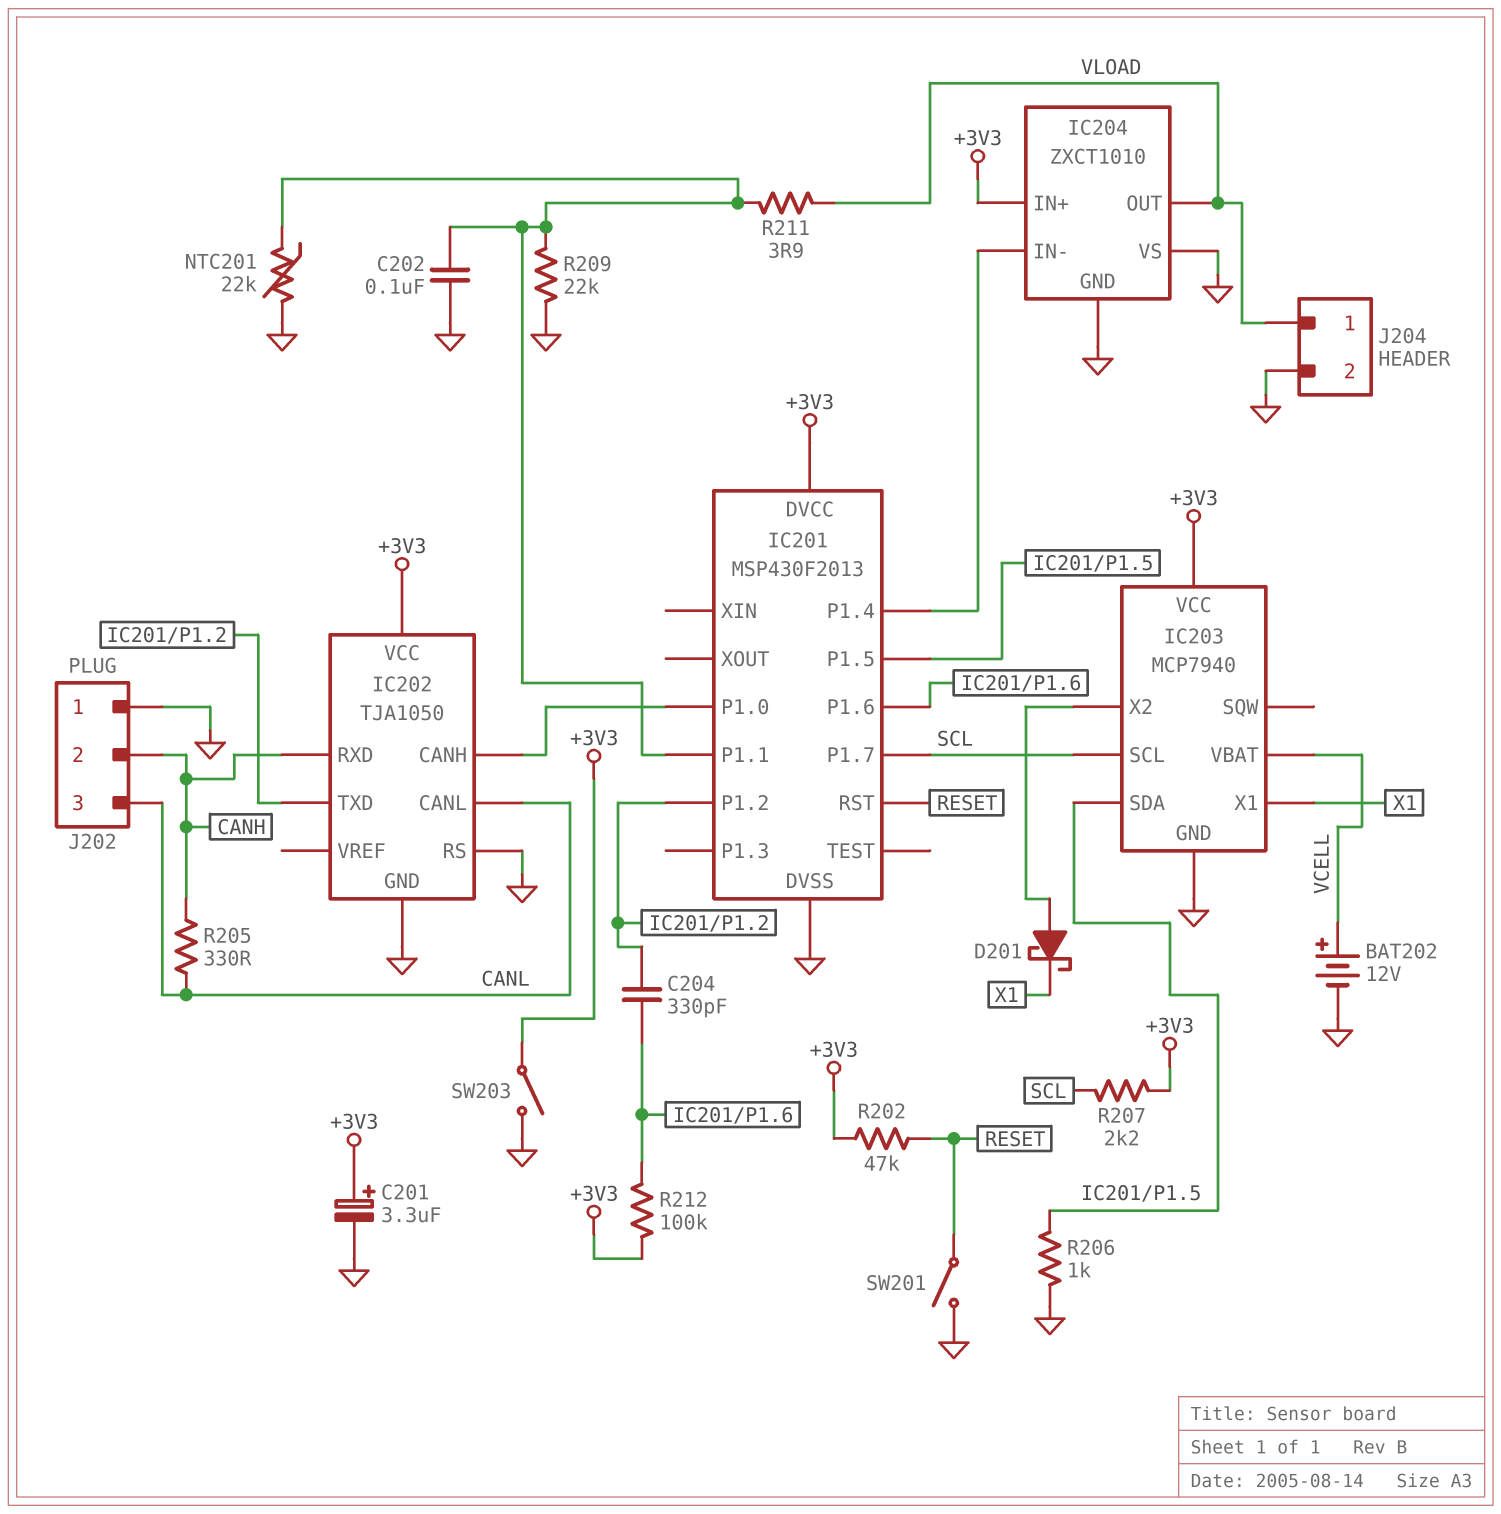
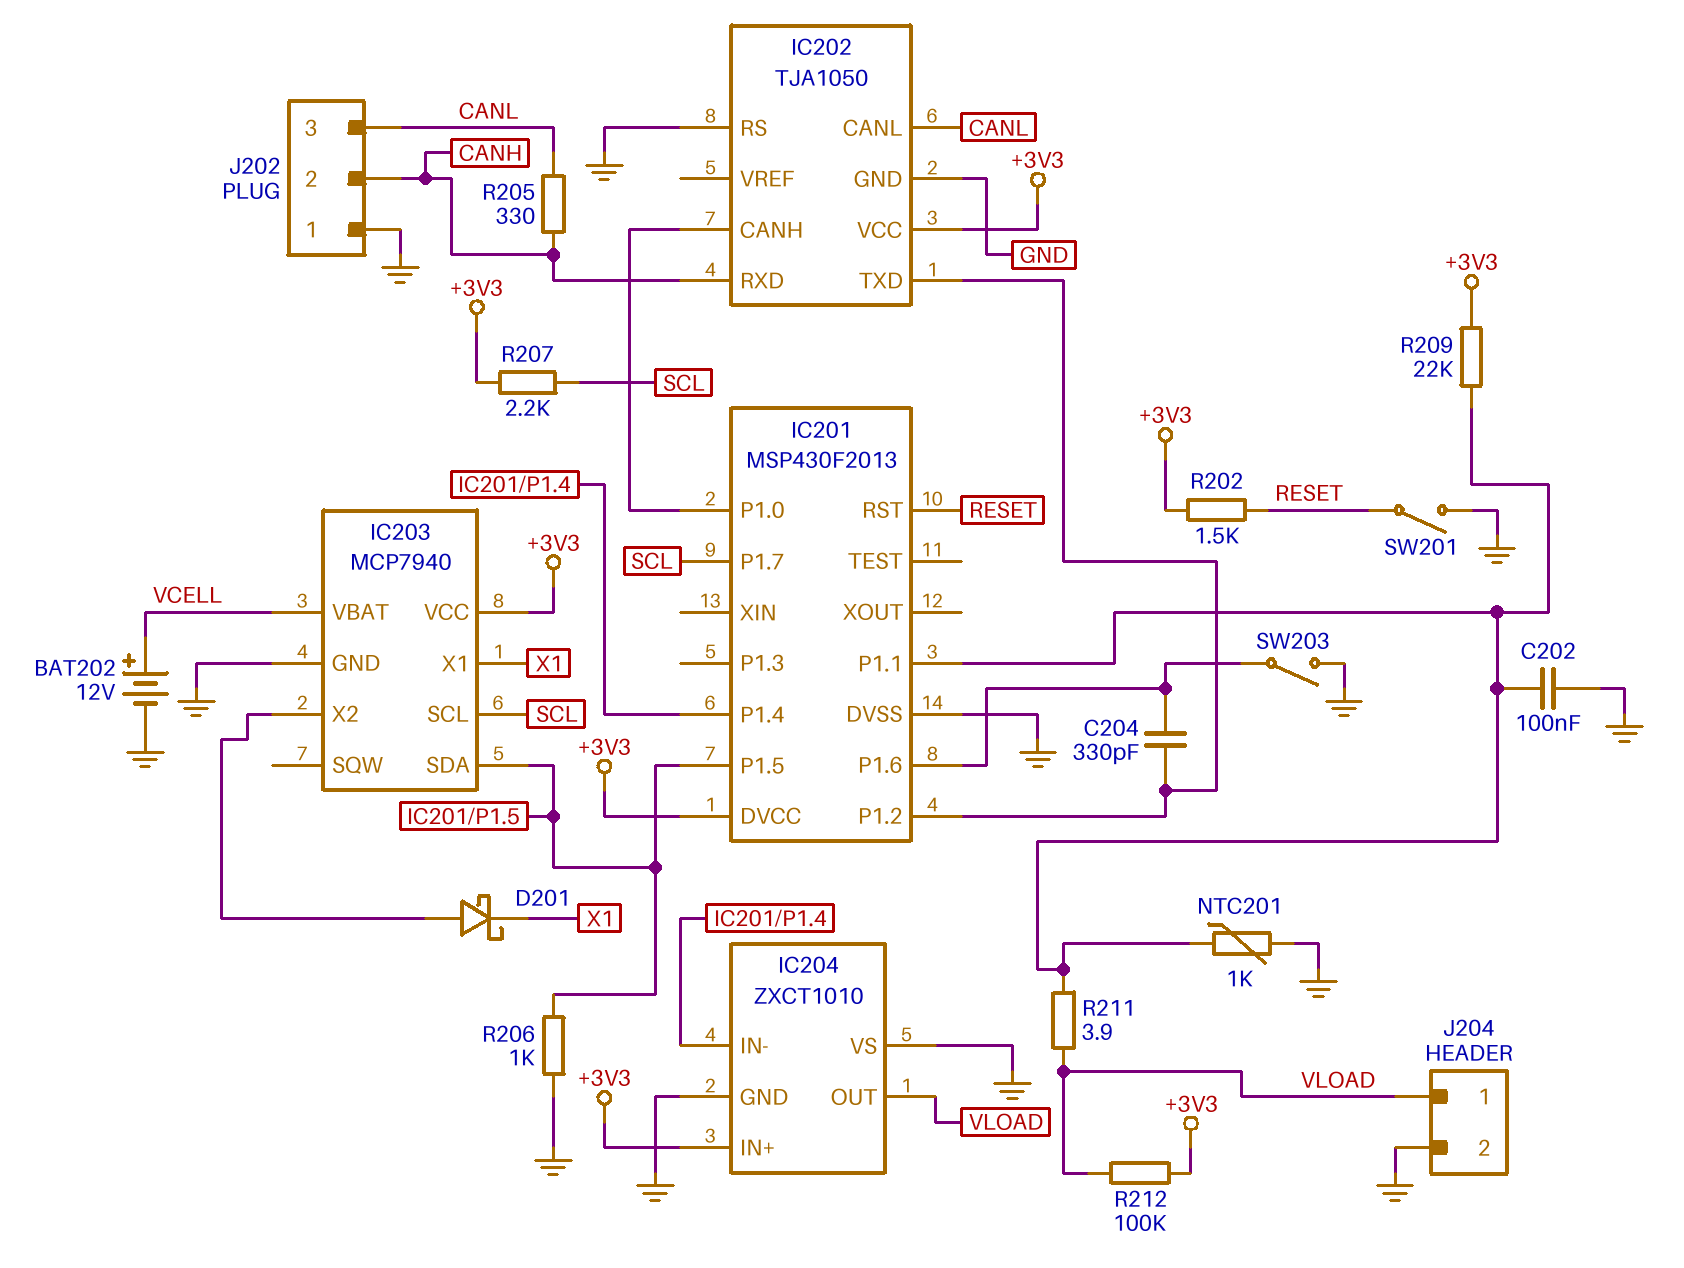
C201: 3.3uF (plus +3V3, minus GND) -> none
NTC201: 22k (GND, IC201/P1.1) -> 1k (GND, IC201/P1.1)
R202: 47k (+3V3, RESET) -> 1.5k (+3V3, RESET)
R209: 22k (GND, IC201/P1.1) -> 22k (+3V3, IC201/P1.1)
R212: 100k (+3V3, IC201/P1.6) -> 100k (+3V3, VLOAD)
SW203: switch (+3V3, GND) -> switch (GND, IC201/P1.6)

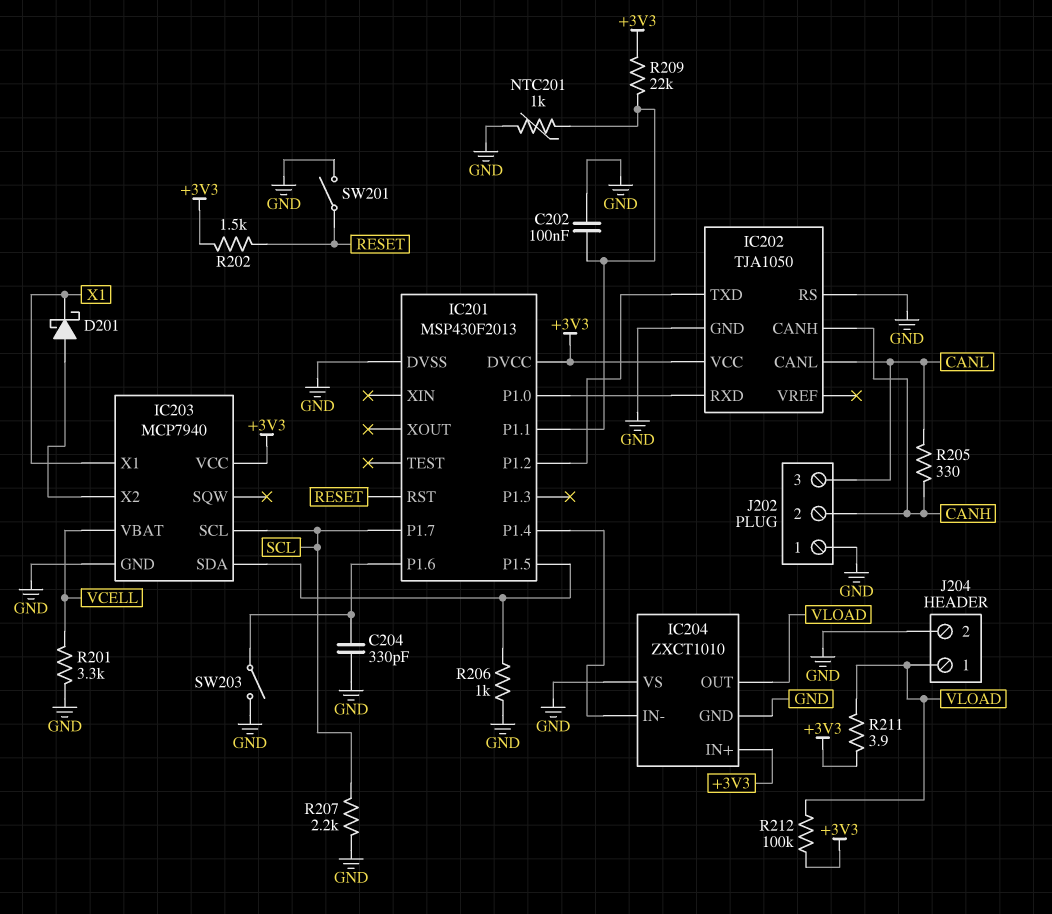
BAT202: 12V (plus VCELL, minus GND) -> none
C204: 330pF (IC201/P1.2, IC201/P1.6) -> 330pF (GND, IC201/P1.6)
IC202 pin CANH: IC201/P1.0 -> CANH
IC202 pin RXD: CANH -> IC201/P1.0
R201: none -> 3.3k (GND, VCELL)
R207: 2.2k (+3V3, SCL) -> 2.2k (GND, SCL)
R211: 3.9 (IC201/P1.1, VLOAD) -> 3.9 (+3V3, VLOAD)

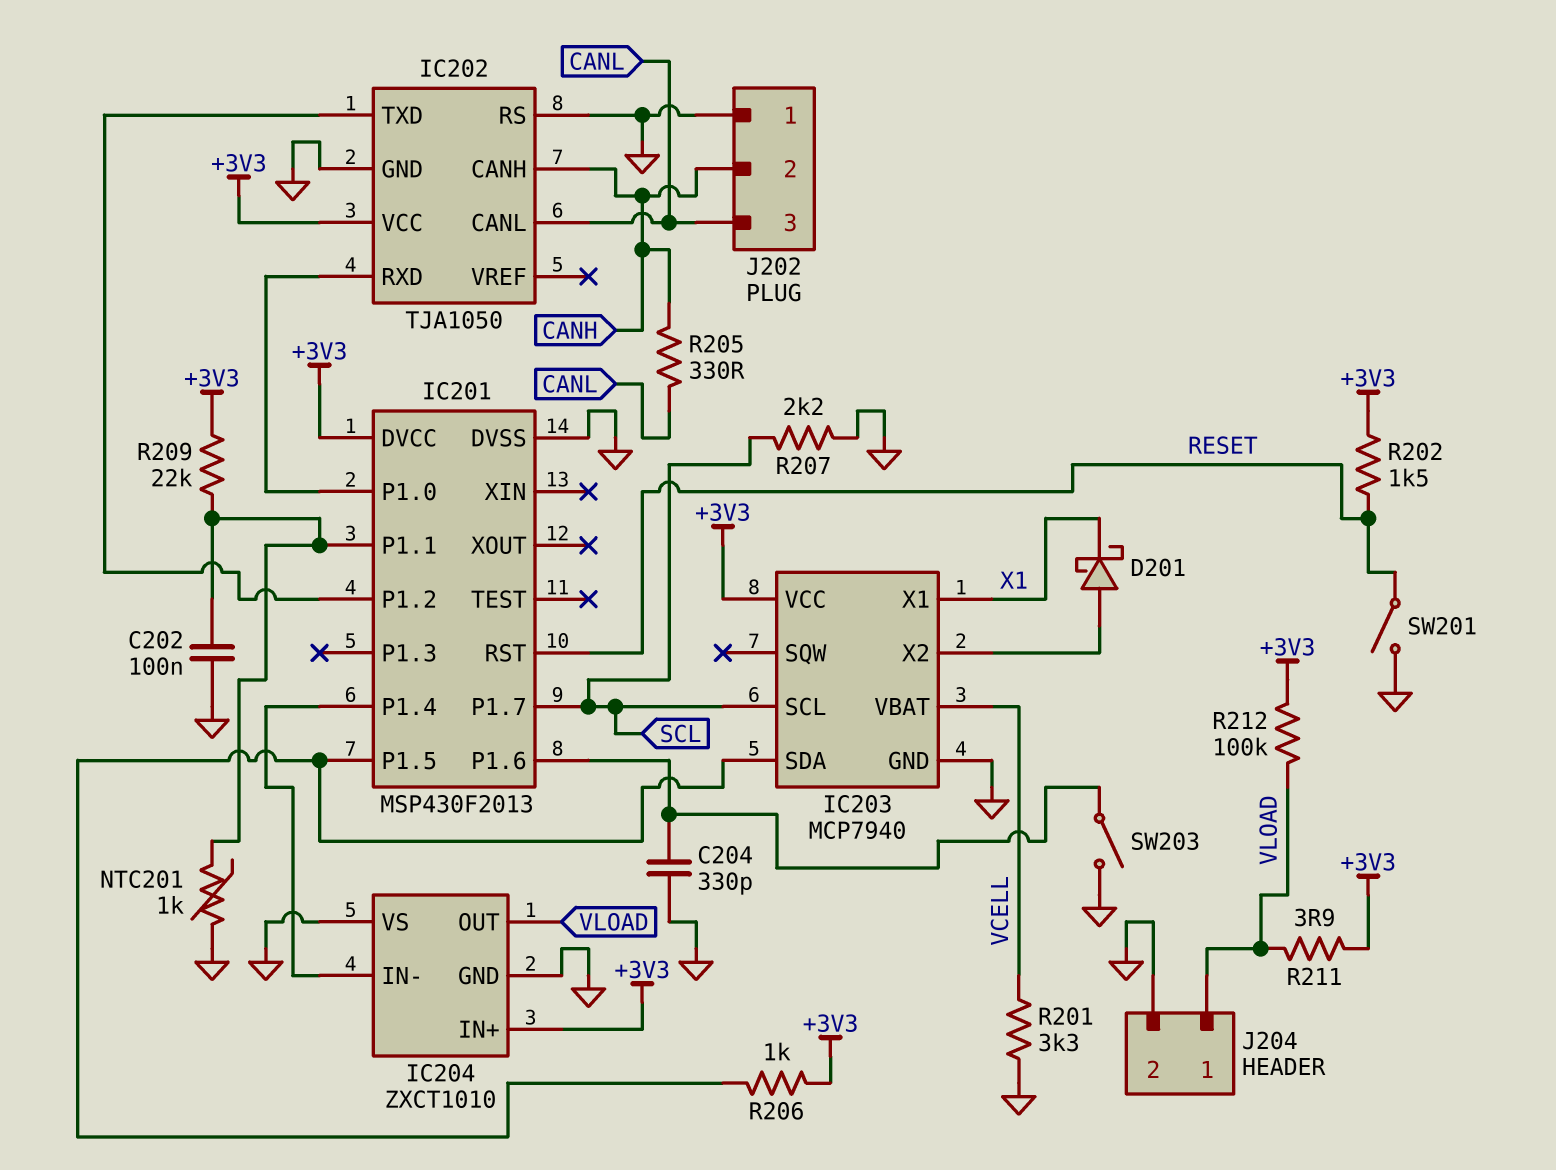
R206: 1k (GND, IC201/P1.5) -> 1k (+3V3, IC201/P1.5)

